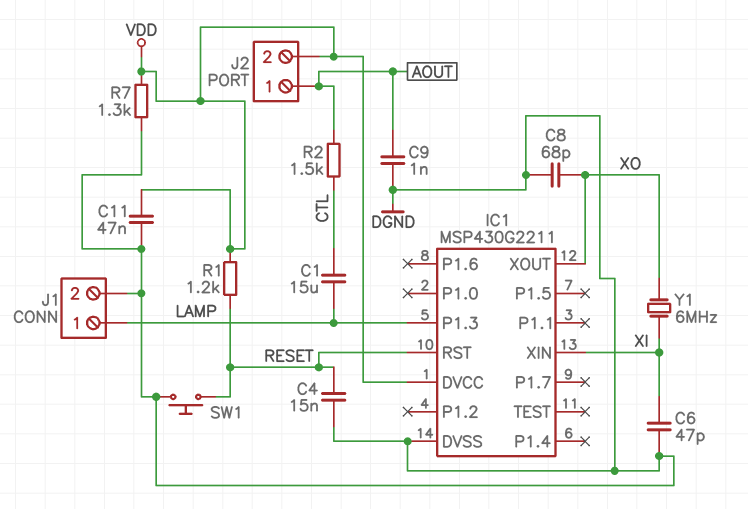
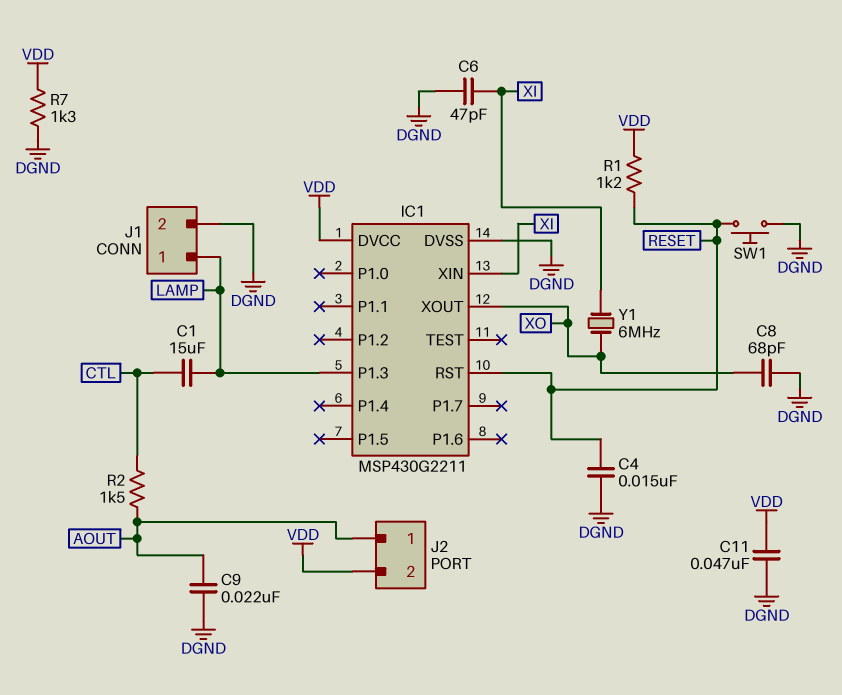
C9: 1nF (AOUT, DGND) -> 22nF (AOUT, DGND)

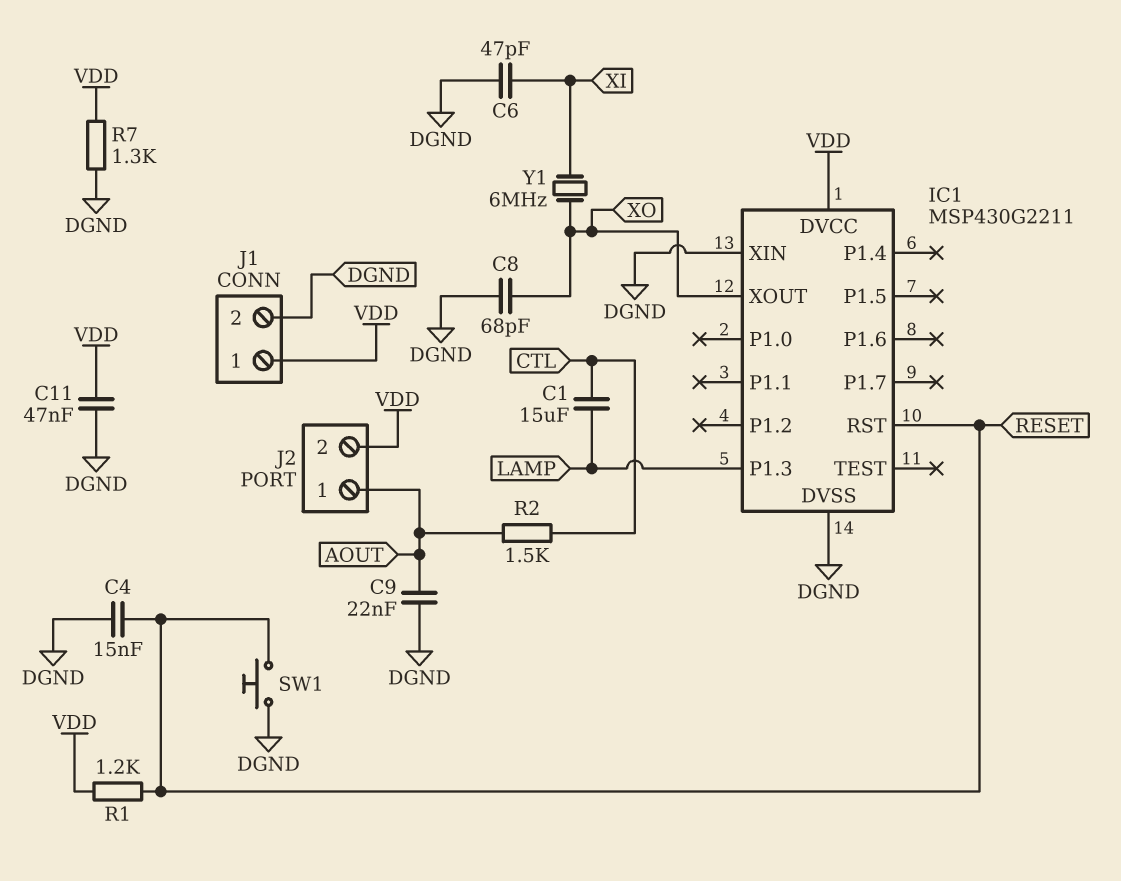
IC1 pin XIN: XI -> DGND
J1 pin 1: LAMP -> VDD

